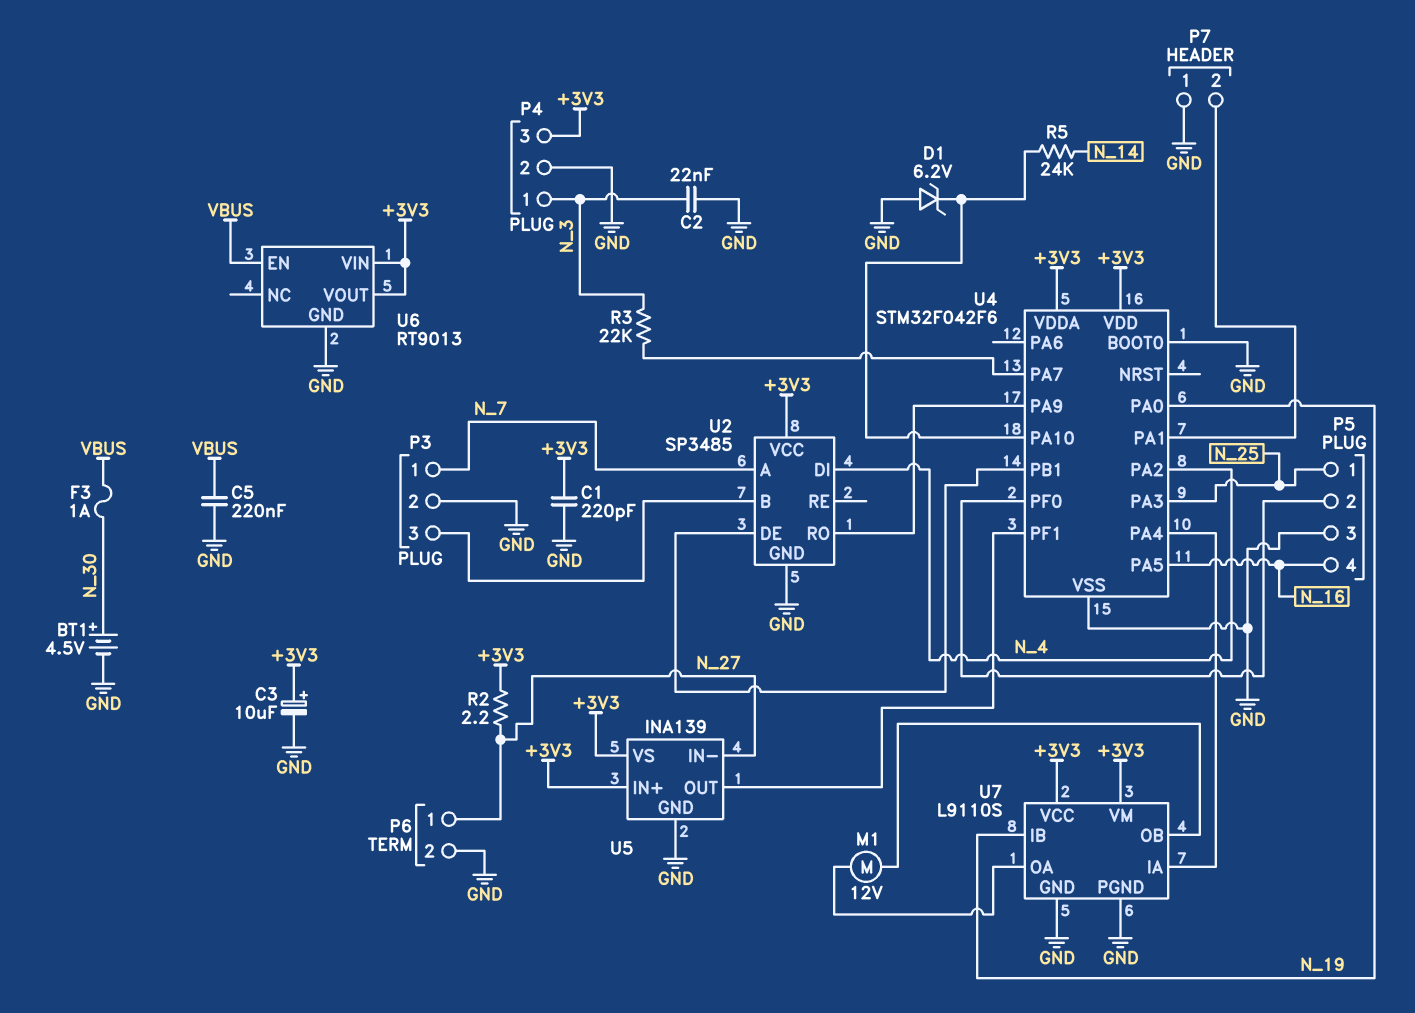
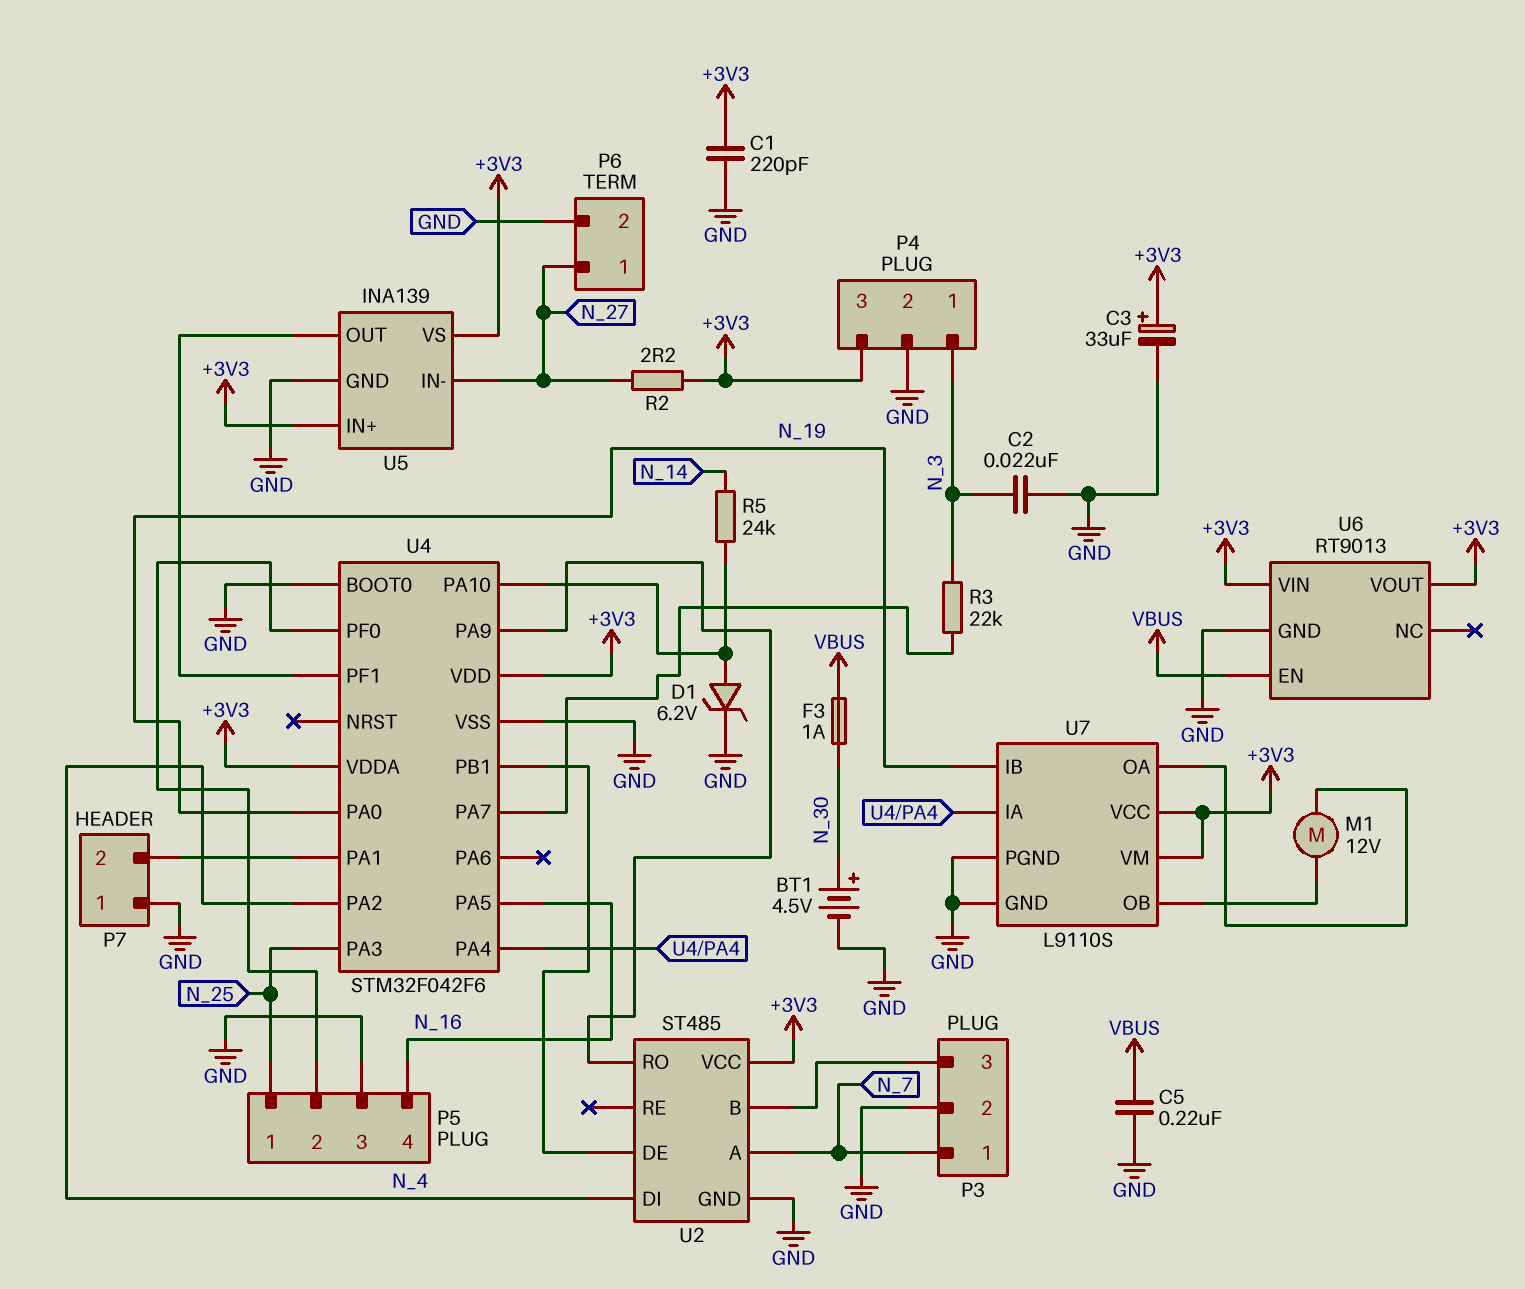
C3: 10uF (plus +3V3, minus GND) -> 33uF (plus +3V3, minus GND)
D1: zener 6.2V (A GND, K U4/PA10) -> zener 6.2V (A U4/PA10, K GND)
U2: SP3485 -> ST485

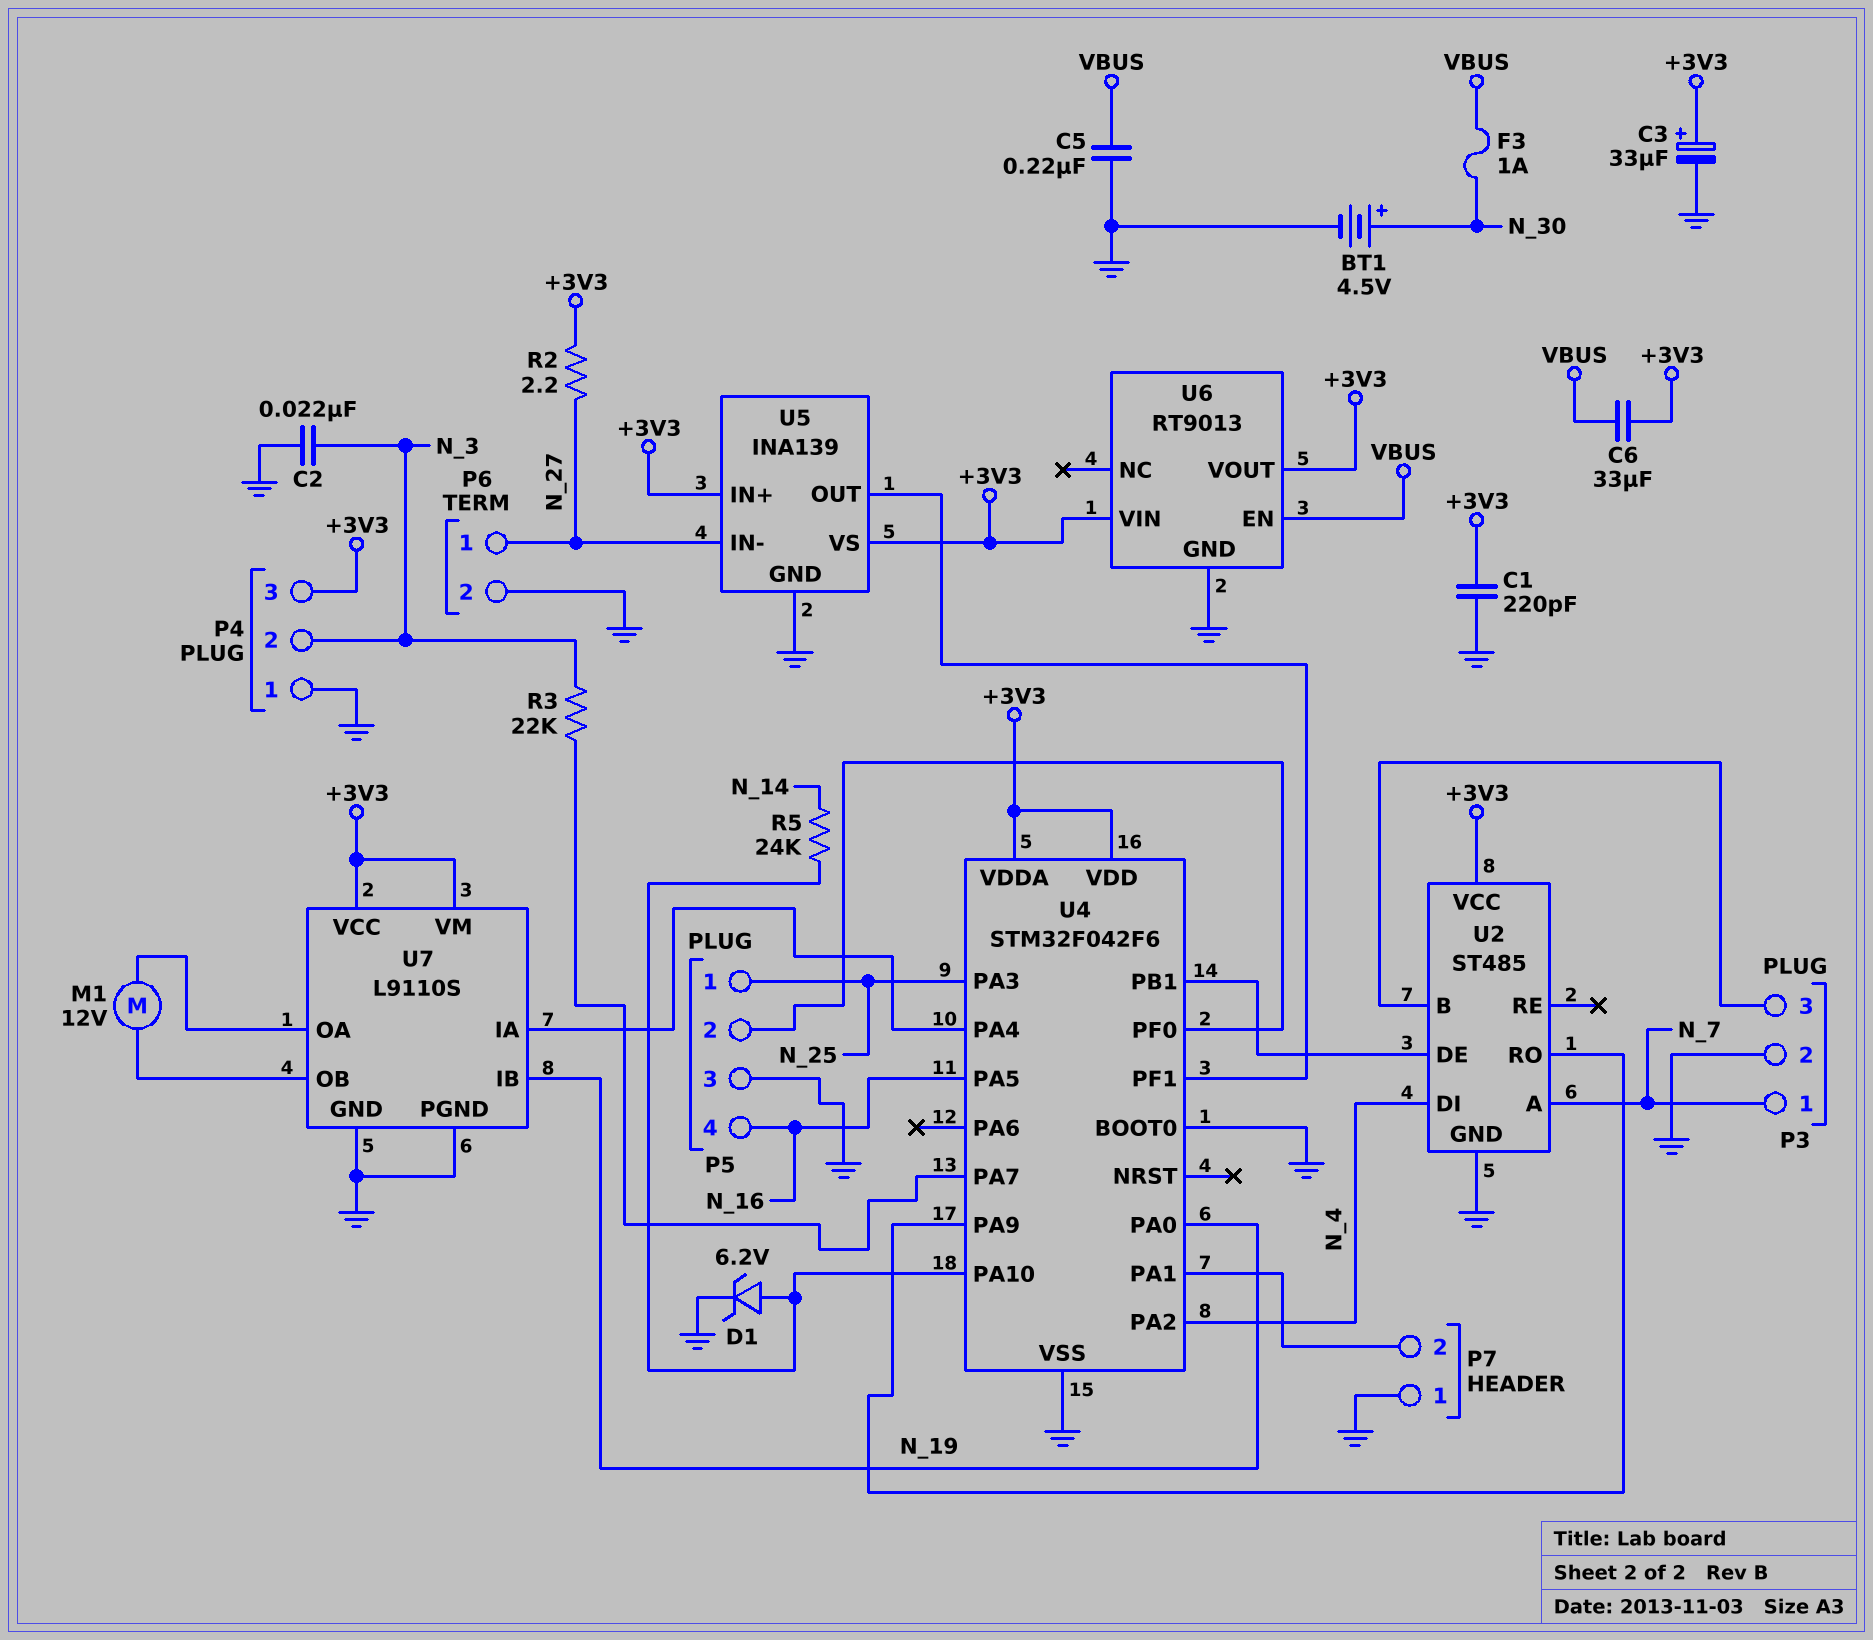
C6: none -> 33uF (+3V3, VBUS)
P4 pin 1: N_3 -> GND
P4 pin 2: GND -> N_3

